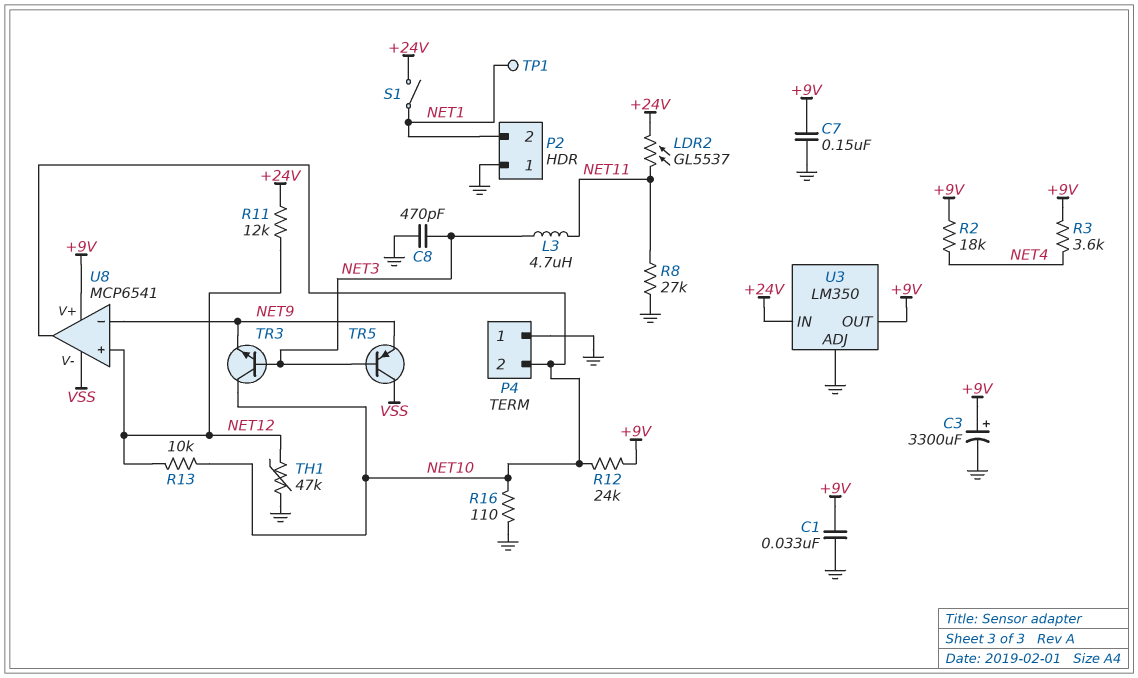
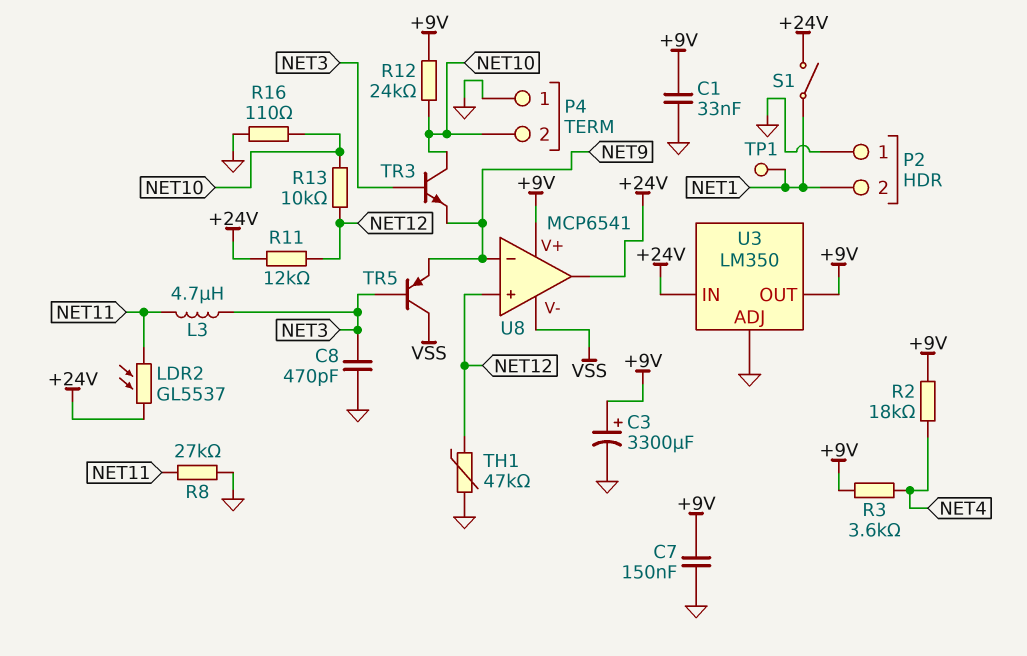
U8 pin out: NET10 -> +24V

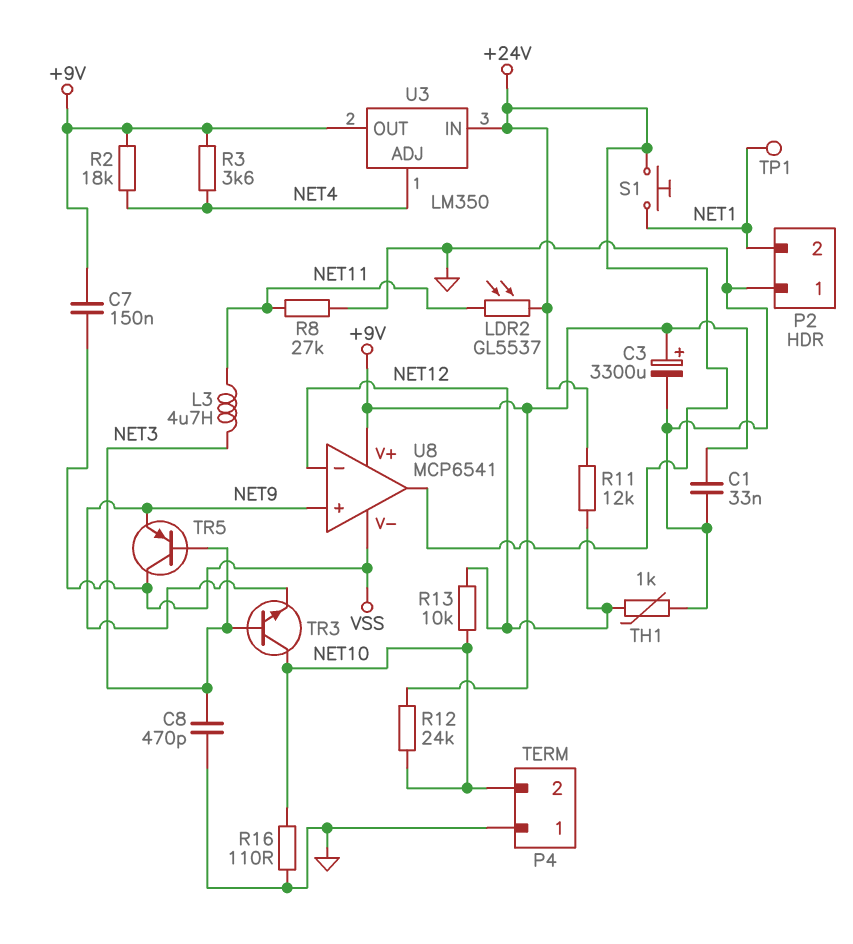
C7: 150nF (+9V, GND) -> 150nF (+9V, VSS)
S1: switch (+24V, NET1) -> button (+24V, NET1)
TH1: 47k (GND, NET12) -> 1k (GND, NET12)
U3 pin ADJ: GND -> NET4
U8 pin in+: NET12 -> NET9
U8 pin in-: NET9 -> NET12

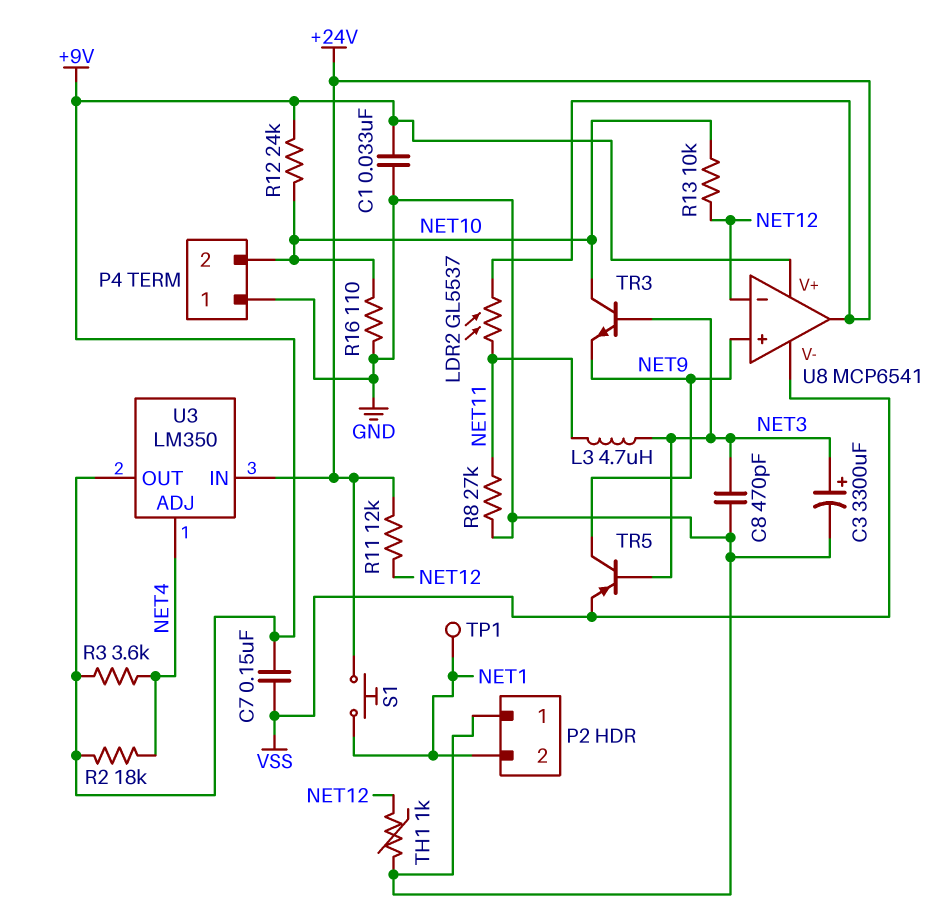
C3: 3300uF (plus +9V, minus GND) -> 3300uF (plus NET3, minus GND)
TR5: PNP (B NET3, C VSS, E NET9) -> PNP (B NET3, C NET9, E VSS)

